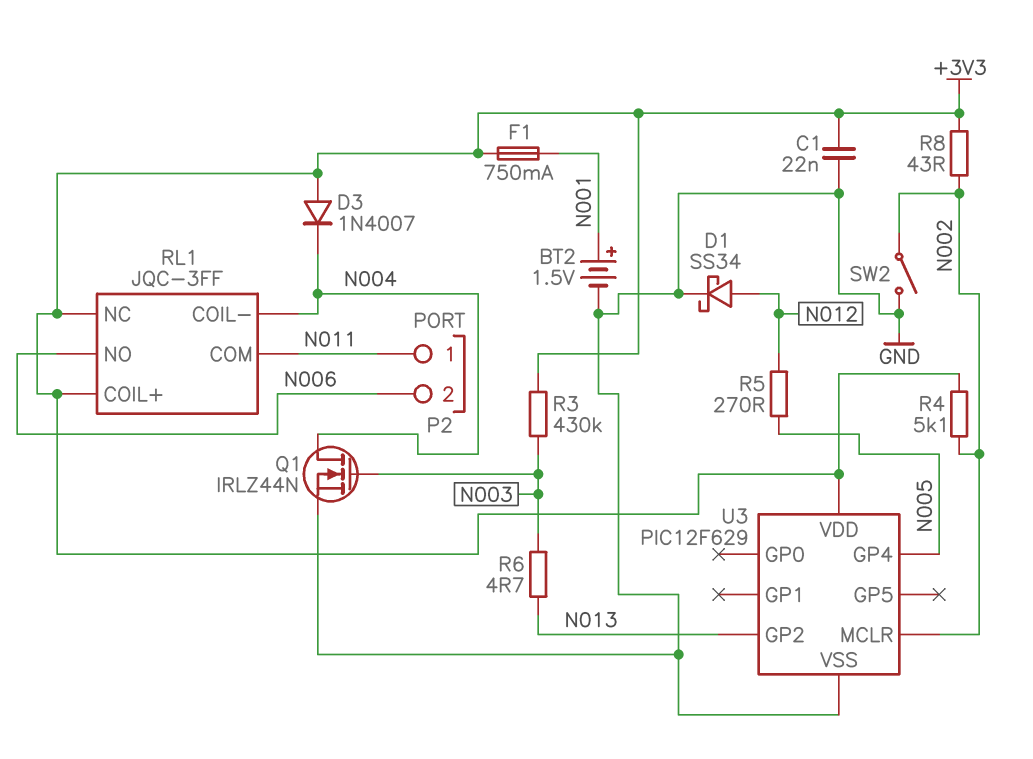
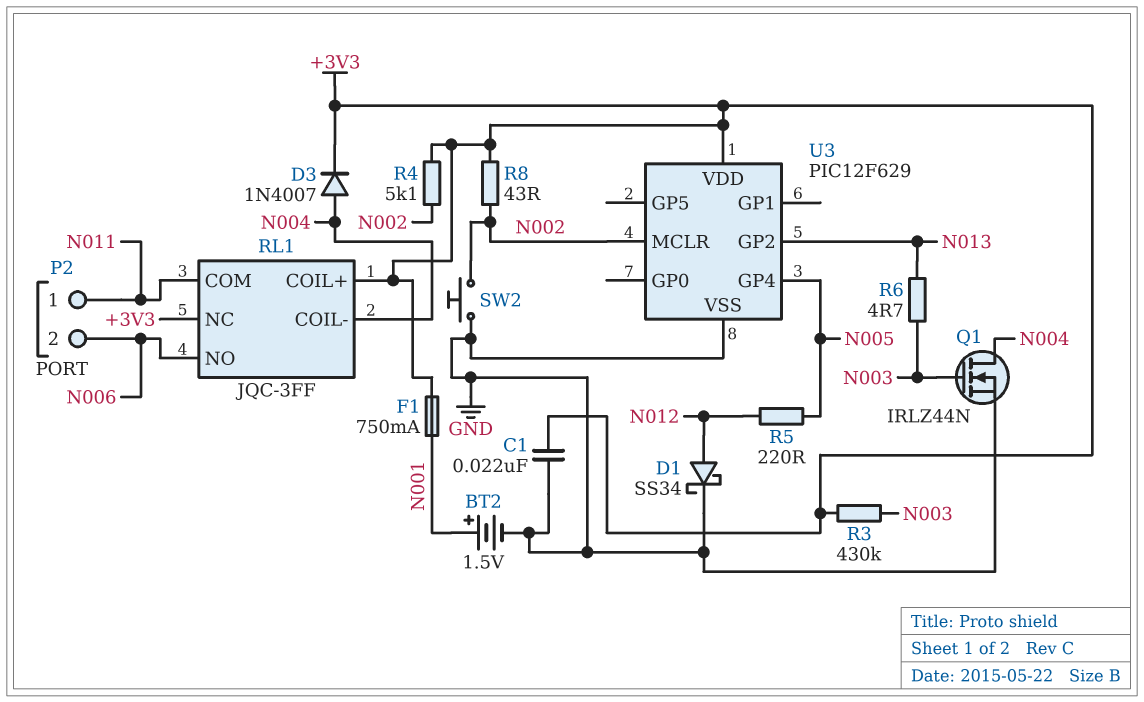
D3: diode 1N4007 (A +3V3, K N004) -> diode 1N4007 (A N004, K +3V3)
R5: 270 (N005, N012) -> 220 (N005, N012)
SW2: switch (GND, N002) -> button (GND, N002)

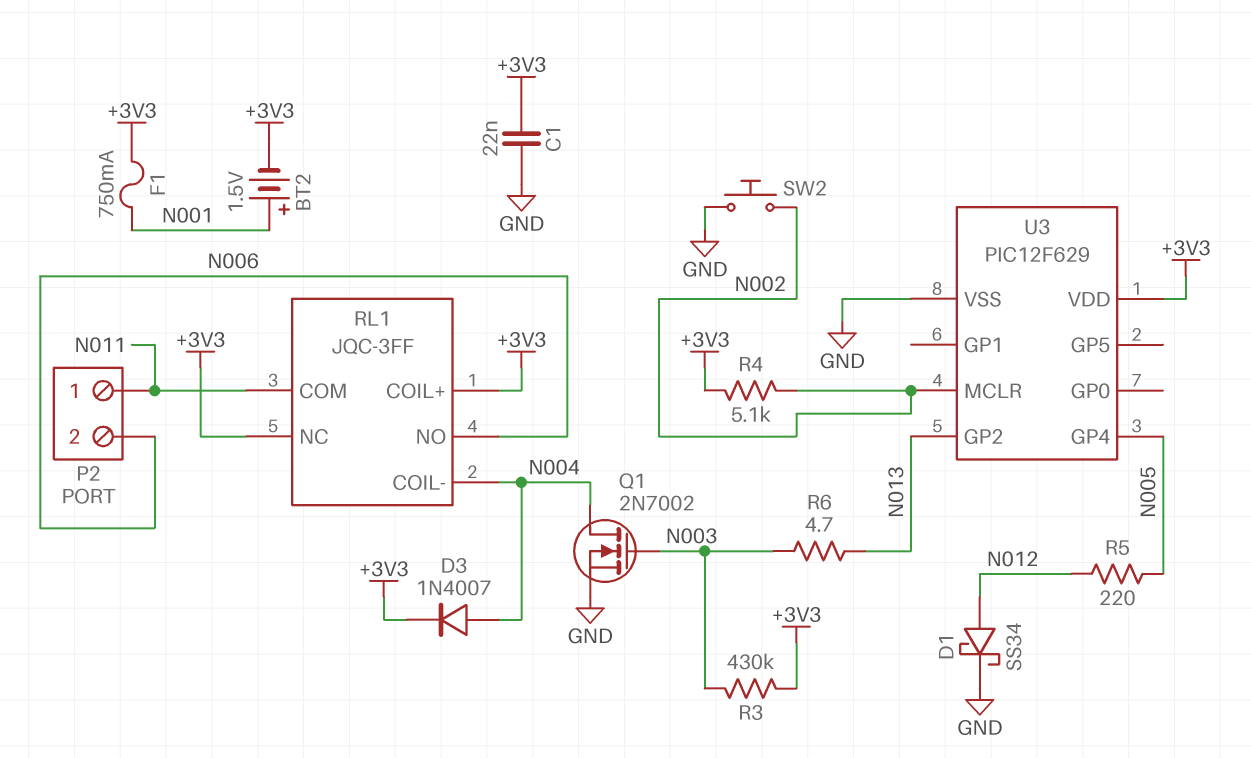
BT2: 1.5V (plus N001, minus GND) -> 1.5V (plus N001, minus +3V3)
Q1: NMOS IRLZ44N (G N003, D N004, S GND) -> NMOS 2N7002 (G N003, D N004, S GND)
R8: 43 (+3V3, N002) -> none

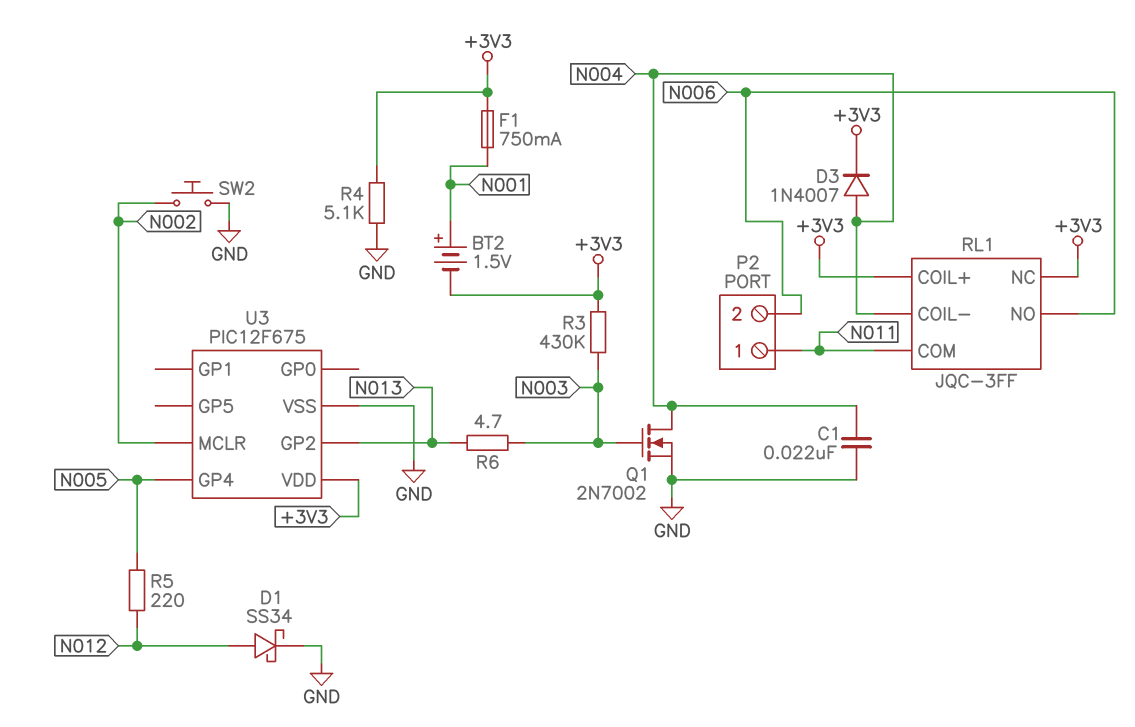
C1: 22nF (+3V3, GND) -> 22nF (GND, N004)
R4: 5.1k (+3V3, N002) -> 5.1k (+3V3, GND)
U3: PIC12F629 -> PIC12F675

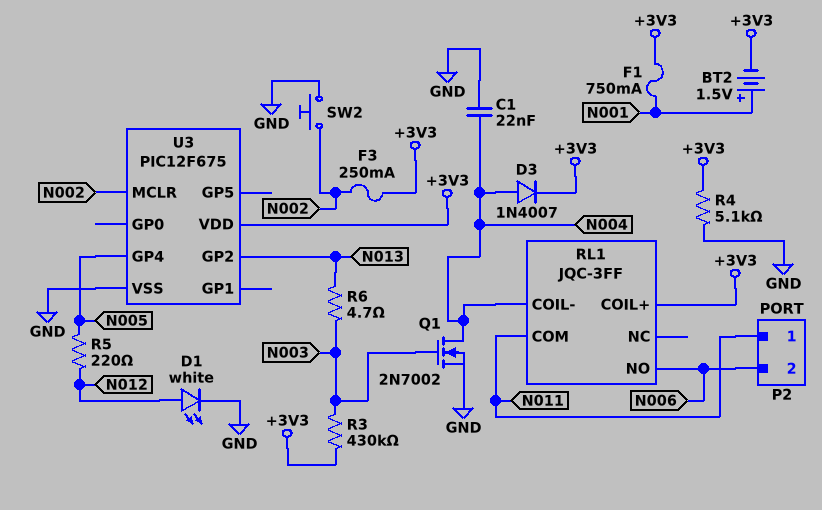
D1: schottky SS34 (A N012, K GND) -> LED white (A N012, K GND)
F3: none -> 250mA (+3V3, N002)
RL1 pin NC: +3V3 -> none

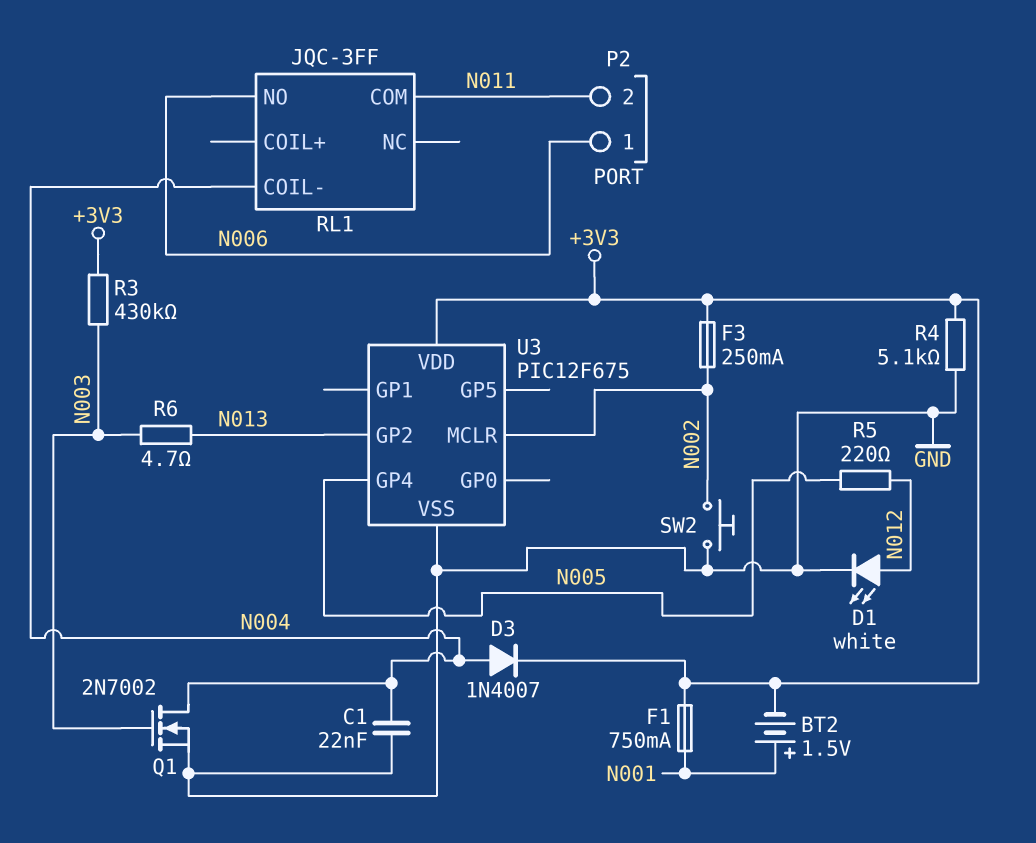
P2 pin 1: N011 -> N006
P2 pin 2: N006 -> N011
RL1 pin COIL+: +3V3 -> none

